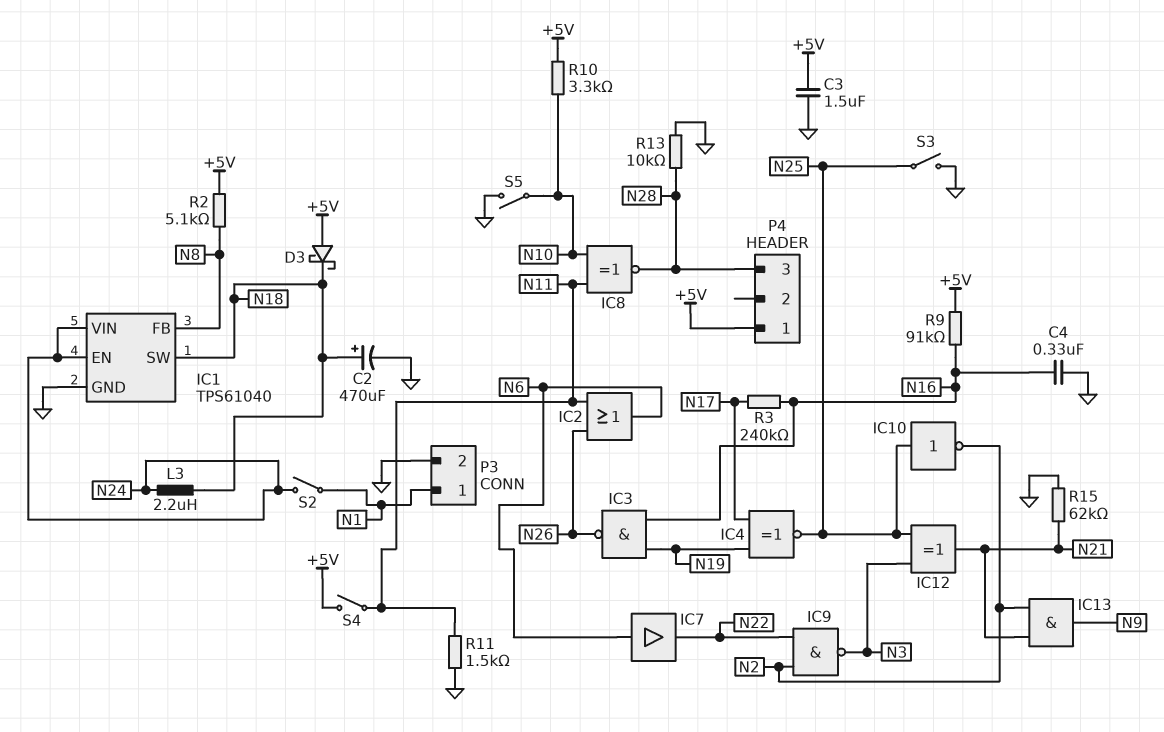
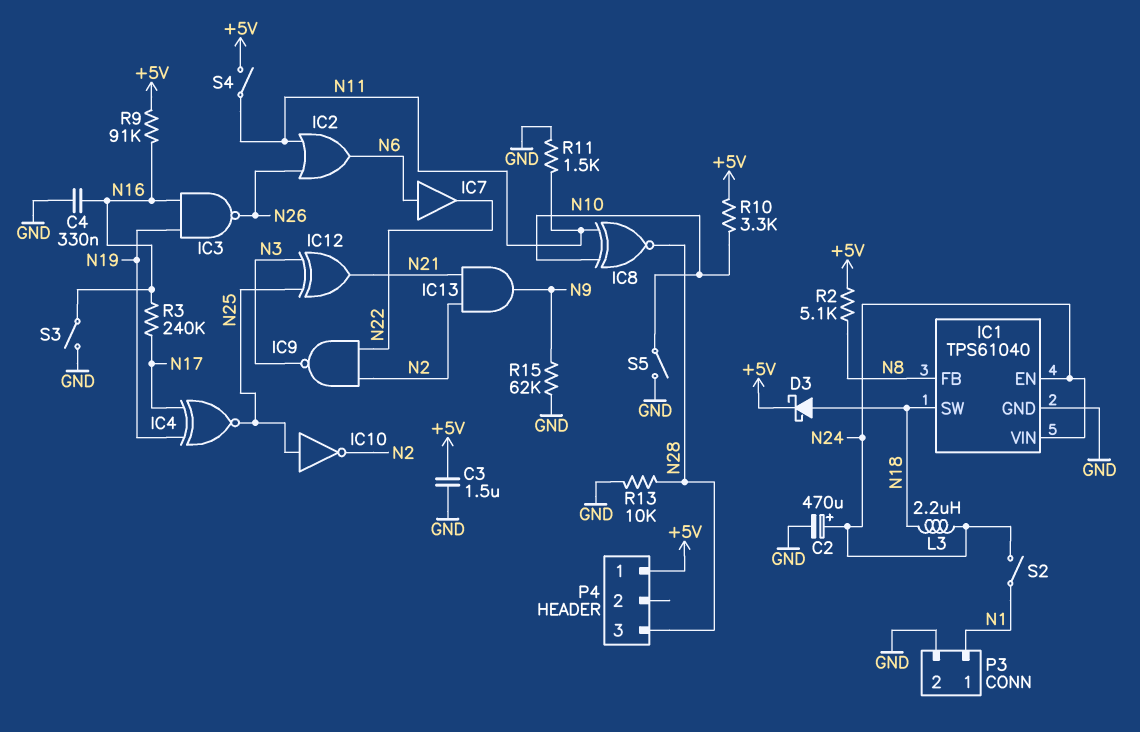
C2: 470uF (plus N18, minus GND) -> 470uF (plus N24, minus GND)
D3: schottky (A +5V, K N18) -> schottky (A N18, K +5V)
R15: 62k (GND, N21) -> 62k (GND, N9)
S3: switch (GND, N25) -> switch (GND, N16)

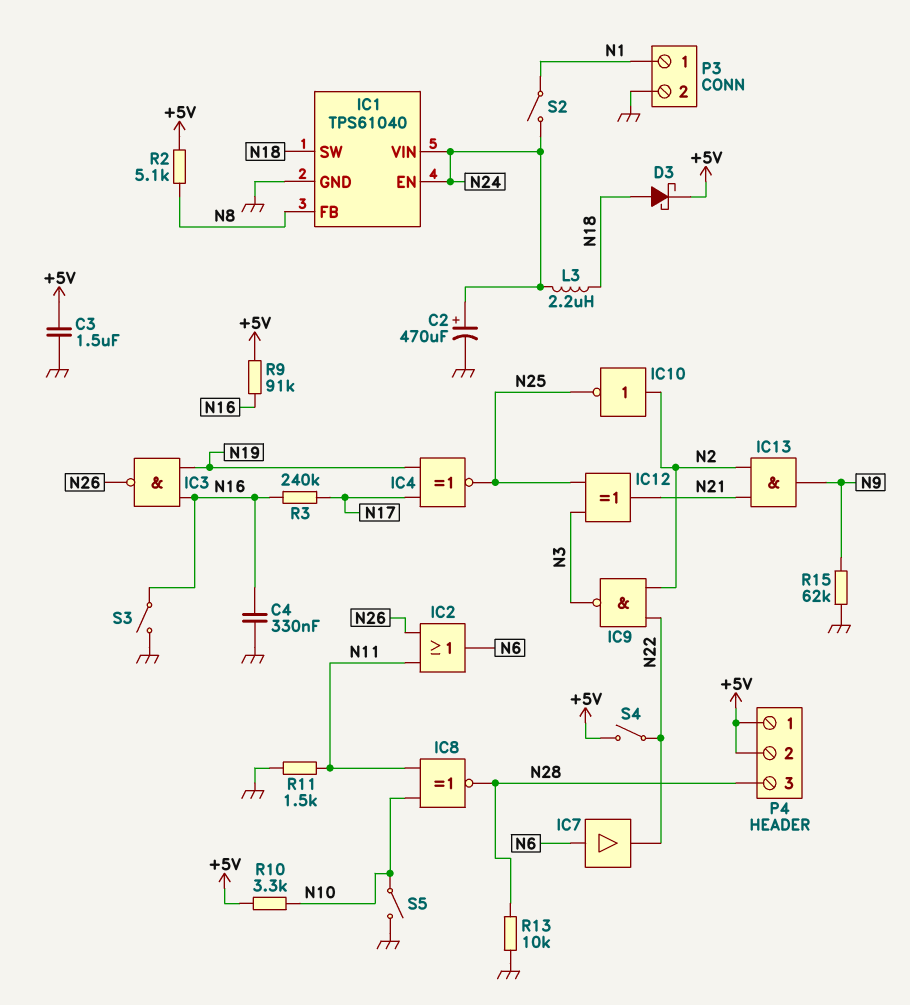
IC10: NOT (in N25, out N2) -> NOT (in N2, out N25)
P4 pin 2: none -> +5V
S4: switch (+5V, N11) -> switch (+5V, N22)

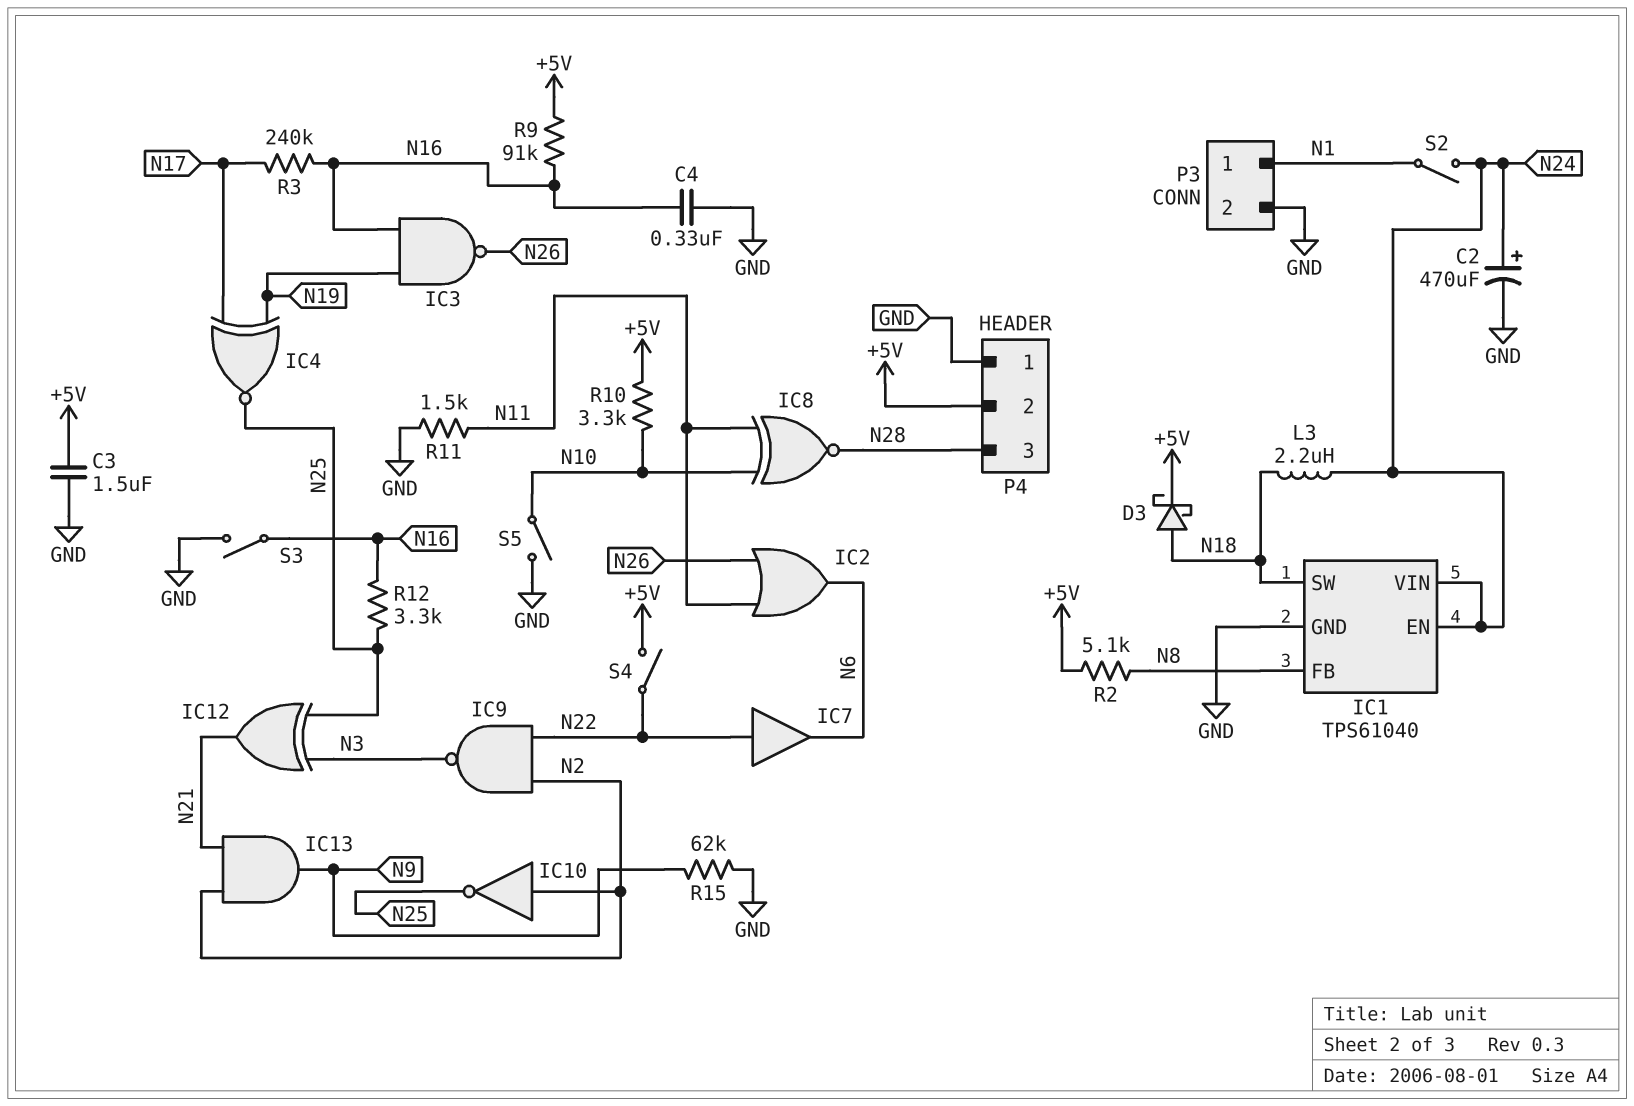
IC7: buffer (in N6, out N22) -> buffer (in N22, out N6)
P4 pin 1: +5V -> GND
R12: none -> 3.3k (N16, N25)
R13: 10k (GND, N28) -> none

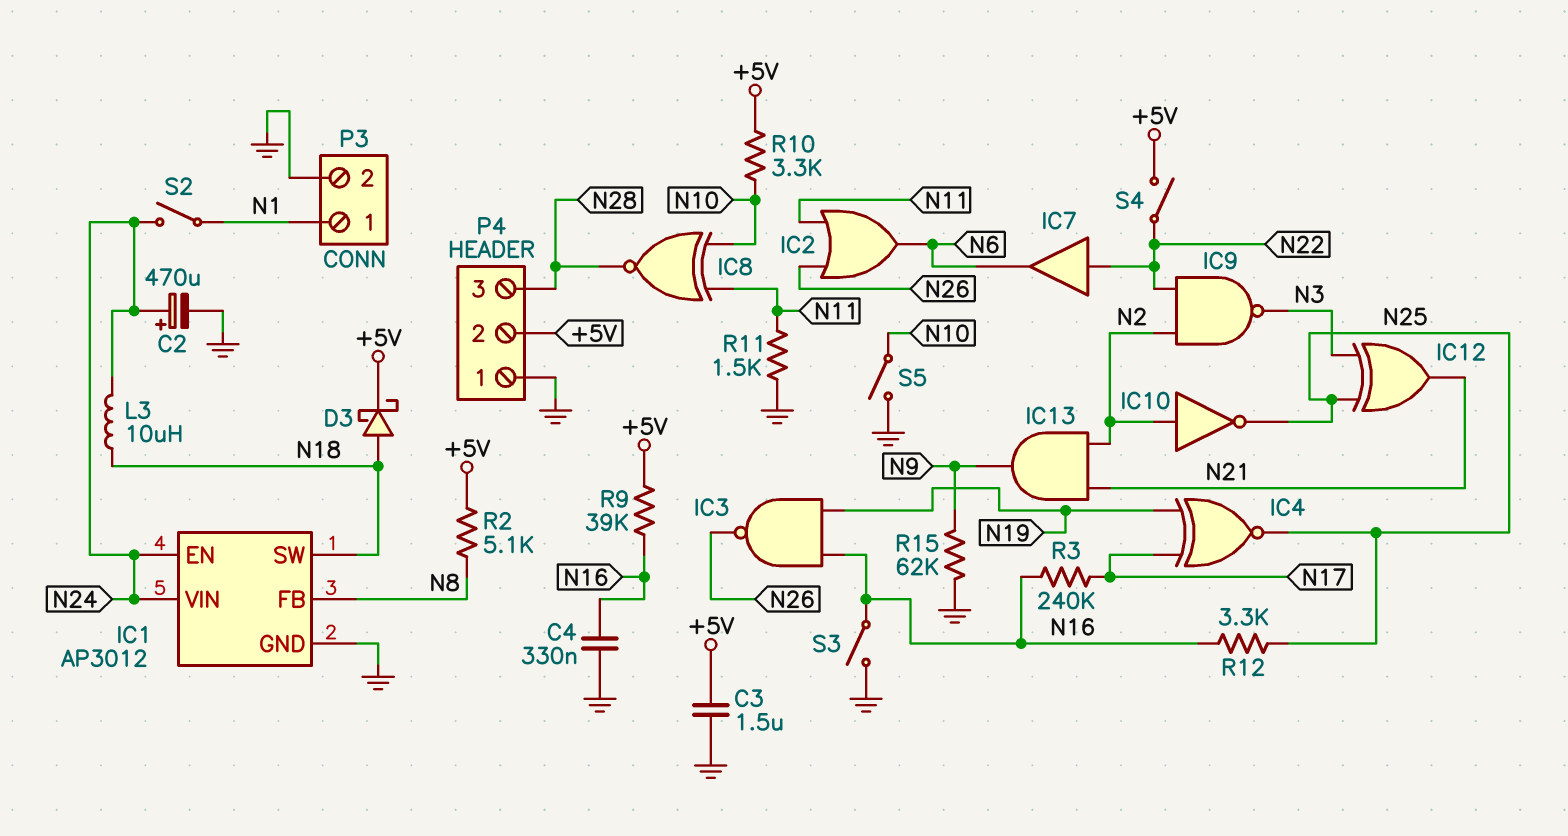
IC1: TPS61040 -> AP3012
L3: 2.2uH (N18, N24) -> 10uH (N18, N24)
R9: 91k (+5V, N16) -> 39k (+5V, N16)

